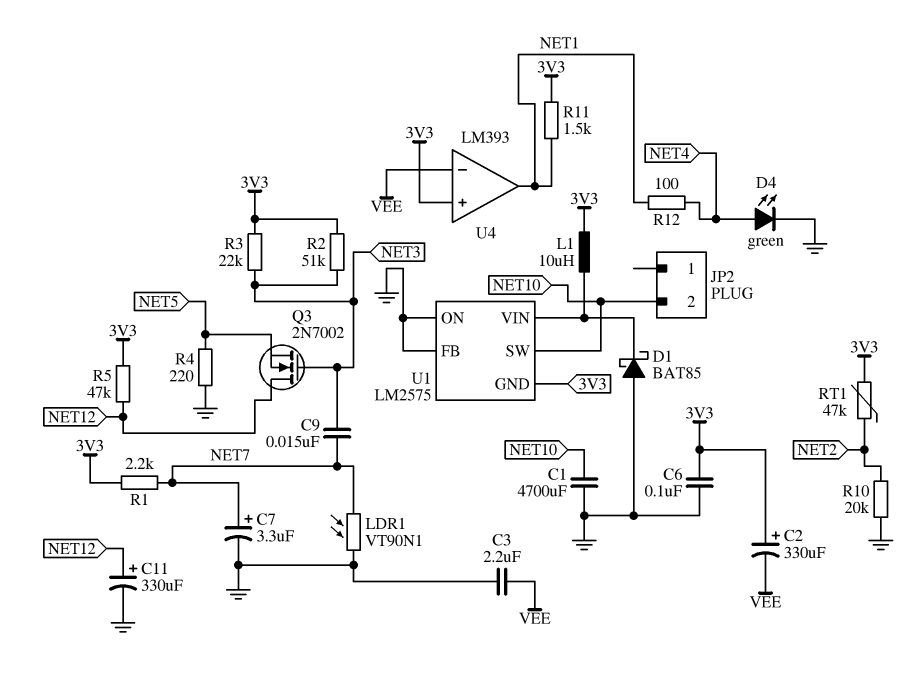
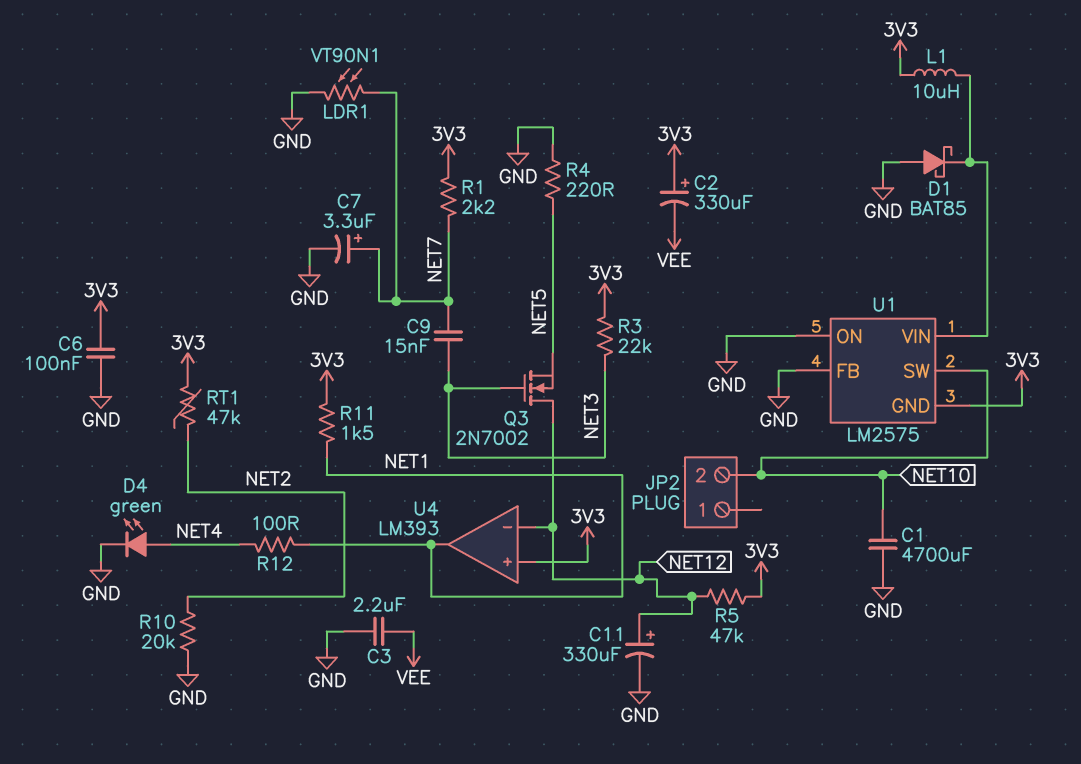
R2: 51k (3V3, NET3) -> none
U4 pin in-: VEE -> NET12

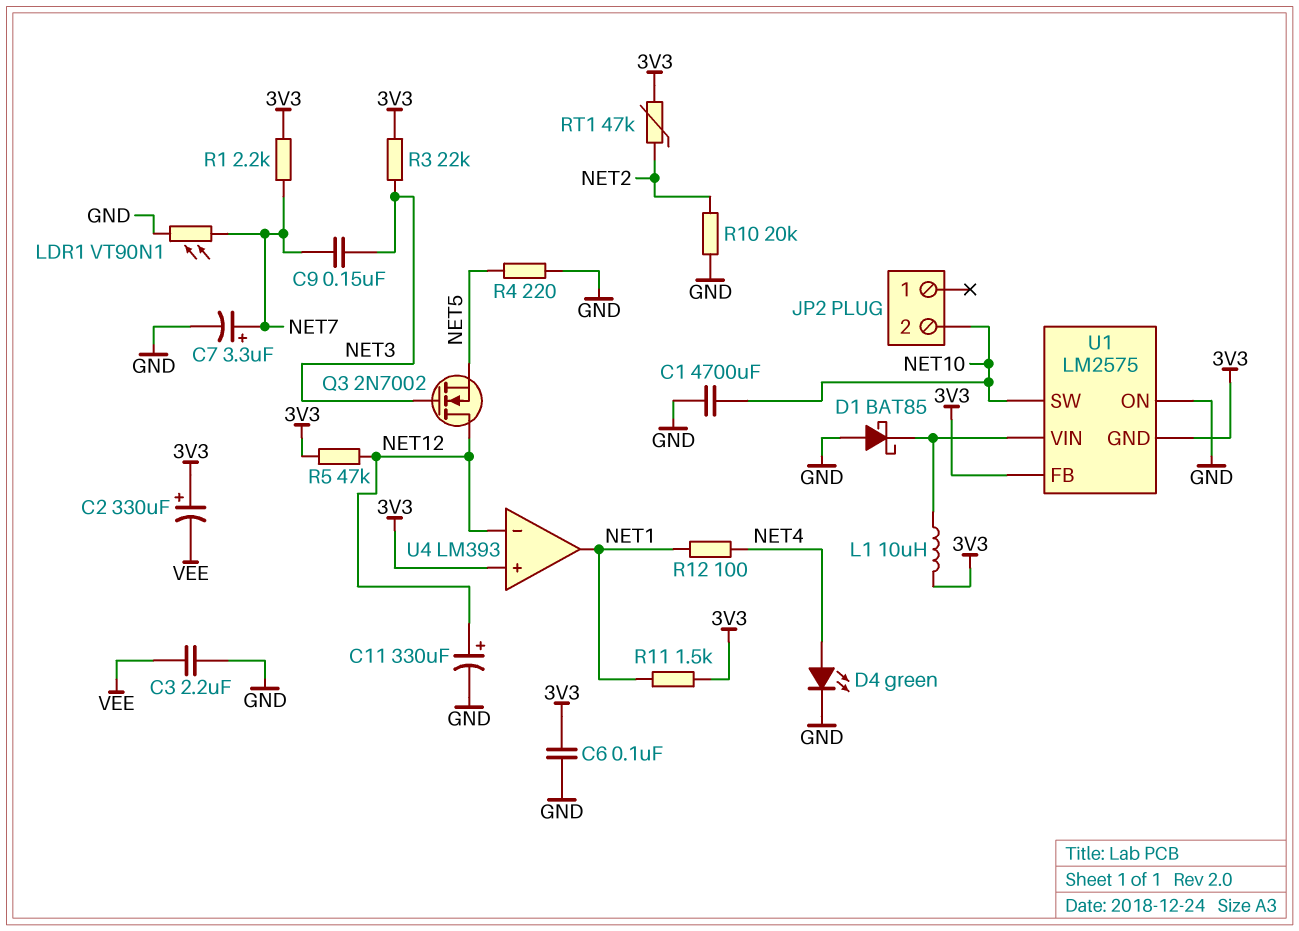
C9: 15nF (NET3, NET7) -> 150nF (NET3, NET7)
U1 pin FB: GND -> 3V3

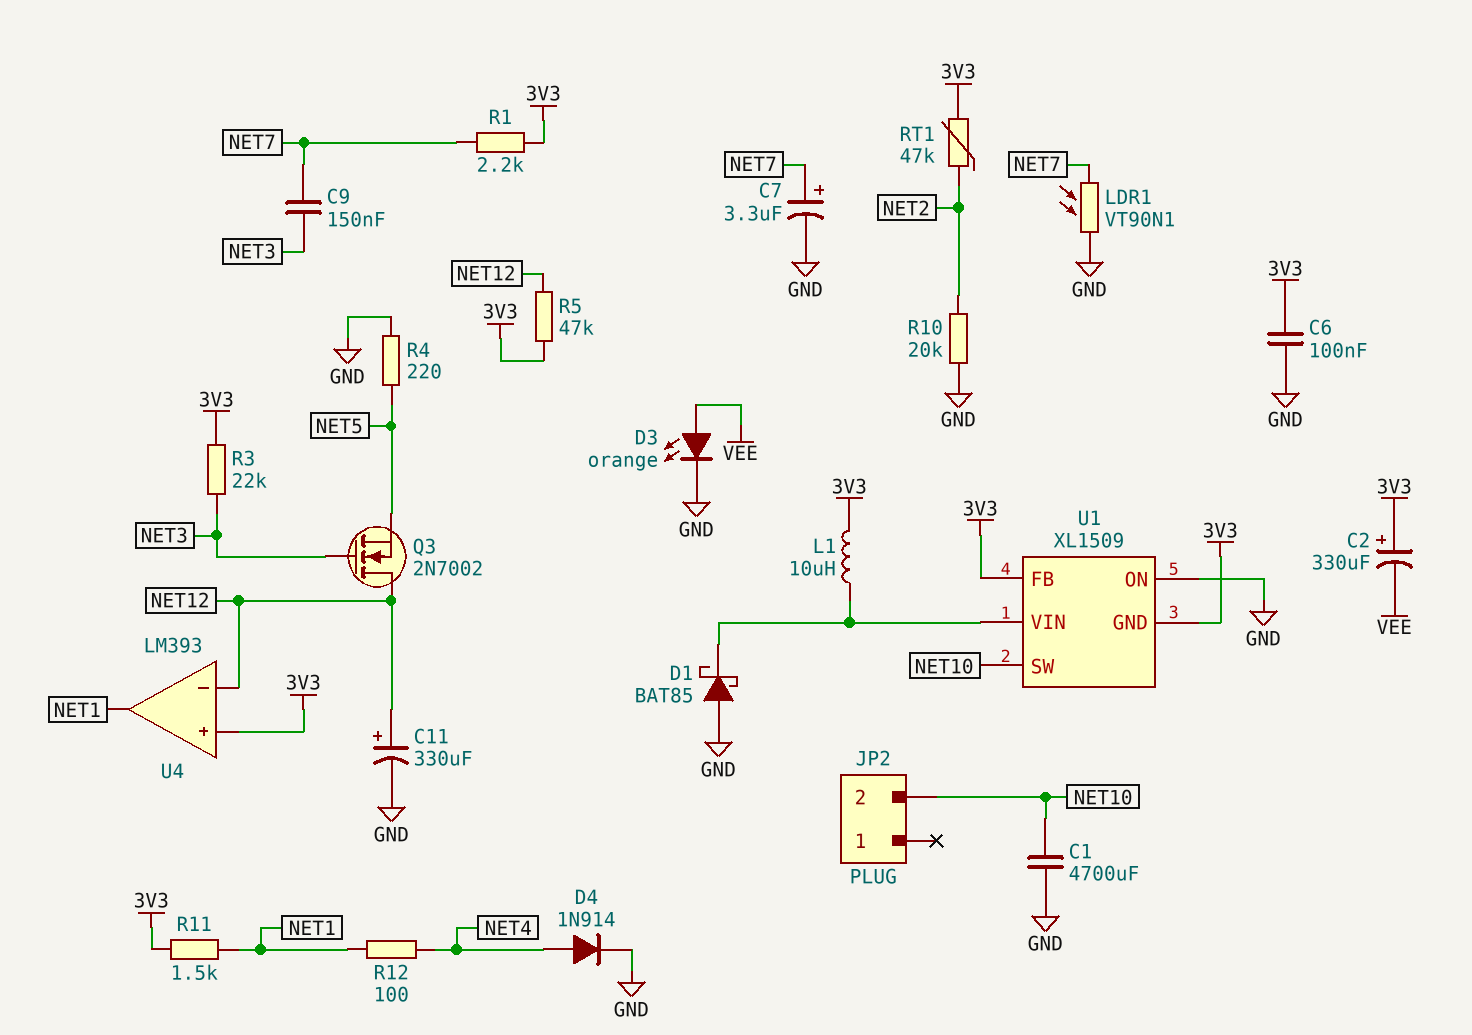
C3: 2.2uF (GND, VEE) -> none
D3: none -> LED orange (A VEE, K GND)
D4: LED green (A NET4, K GND) -> diode 1N914 (A NET4, K GND)
U1: LM2575 -> XL1509

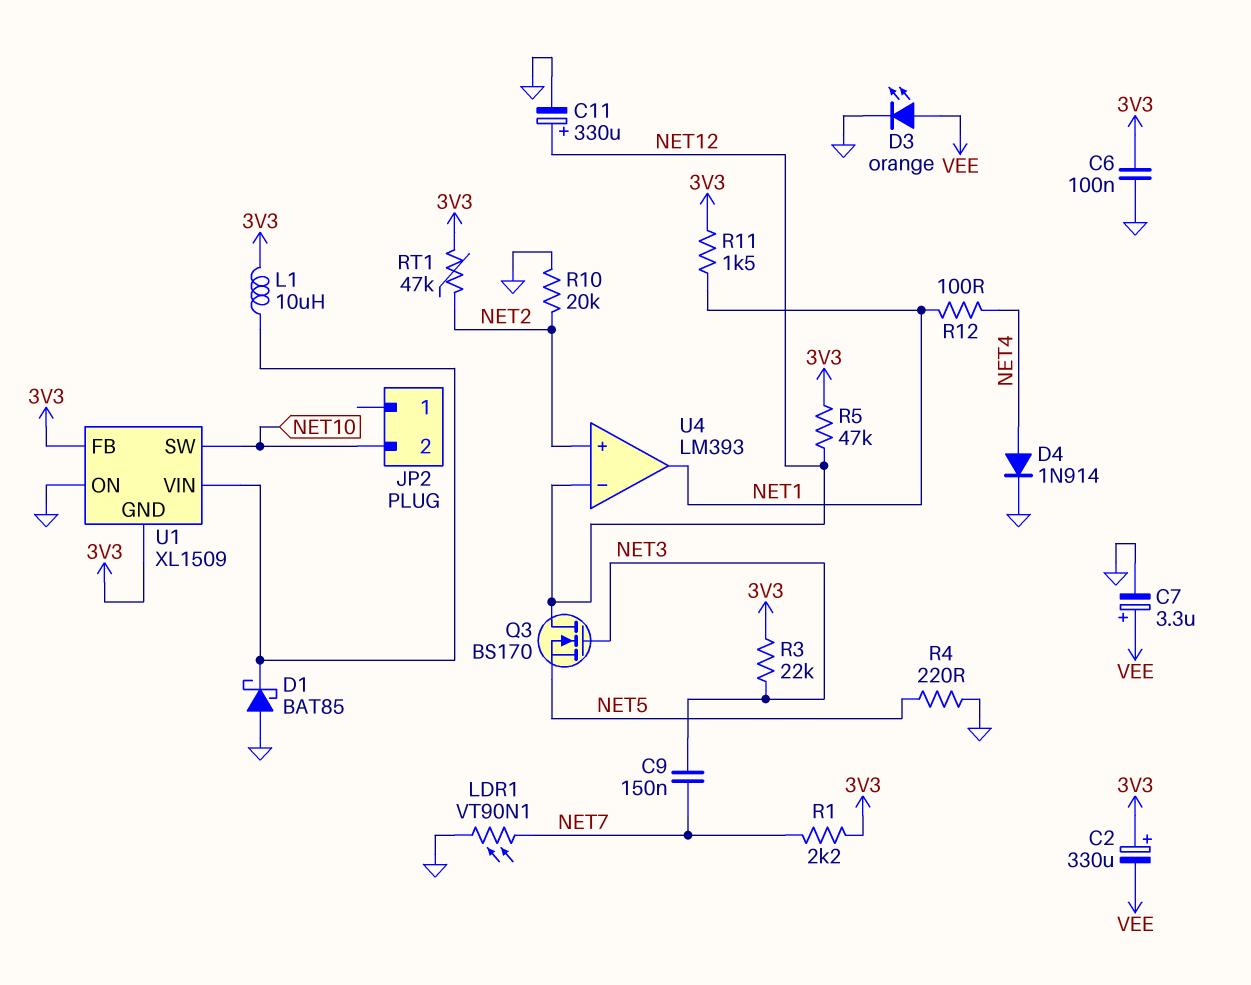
C1: 4700uF (GND, NET10) -> none
C7: 3.3uF (plus NET7, minus GND) -> 3.3uF (plus VEE, minus GND)
Q3: NMOS 2N7002 (G NET3, D NET12, S NET5) -> NMOS BS170 (G NET3, D NET12, S NET5)
U4 pin in+: 3V3 -> NET2

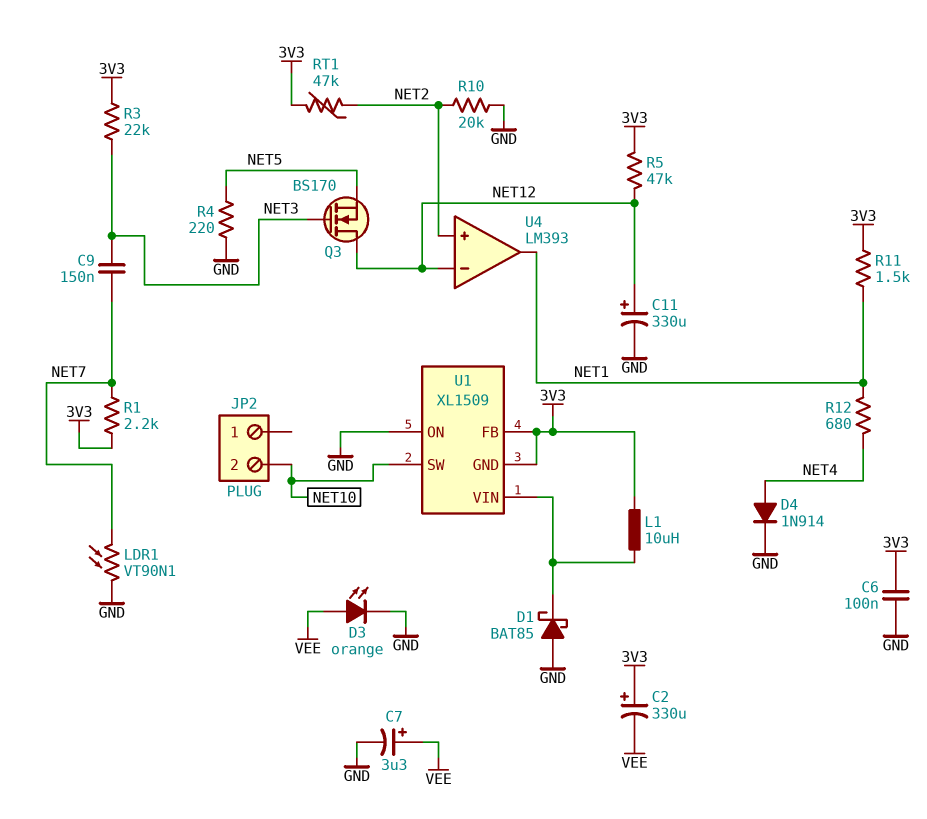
R12: 100 (NET1, NET4) -> 680 (NET1, NET4)

